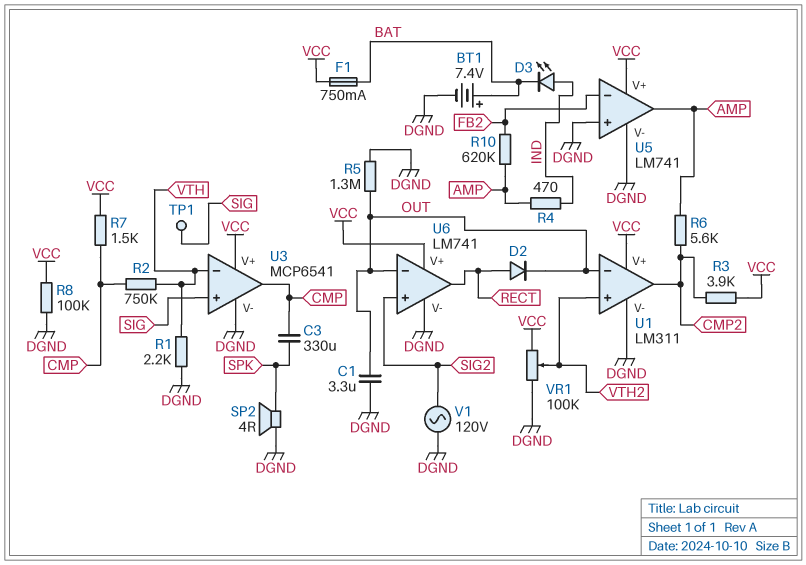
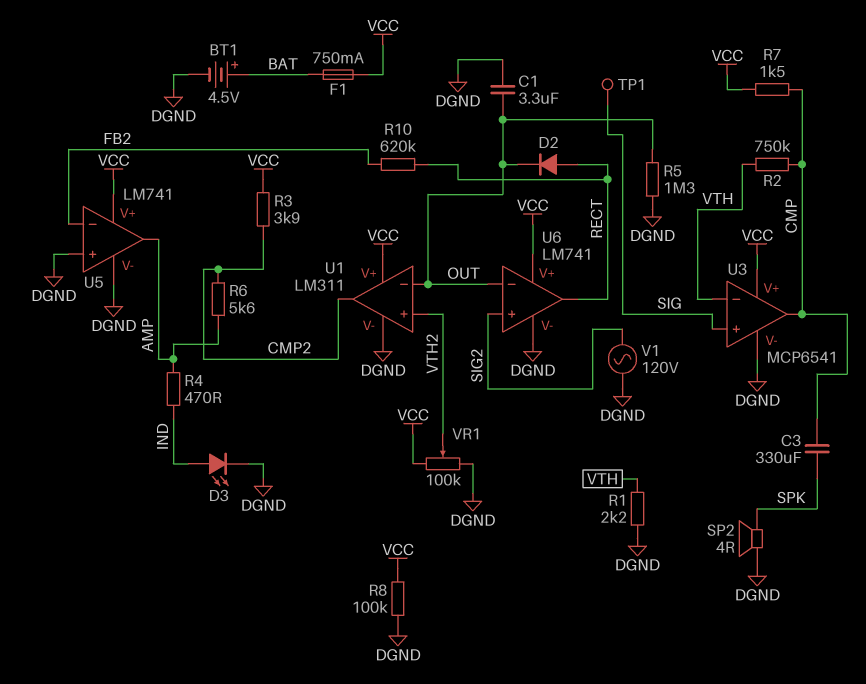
BT1: 7.4V (plus BAT, minus DGND) -> 4.5V (plus BAT, minus DGND)
D3: LED (A IND, K BAT) -> LED (A IND, K DGND)
R10: 620k (AMP, FB2) -> 620k (FB2, RECT)

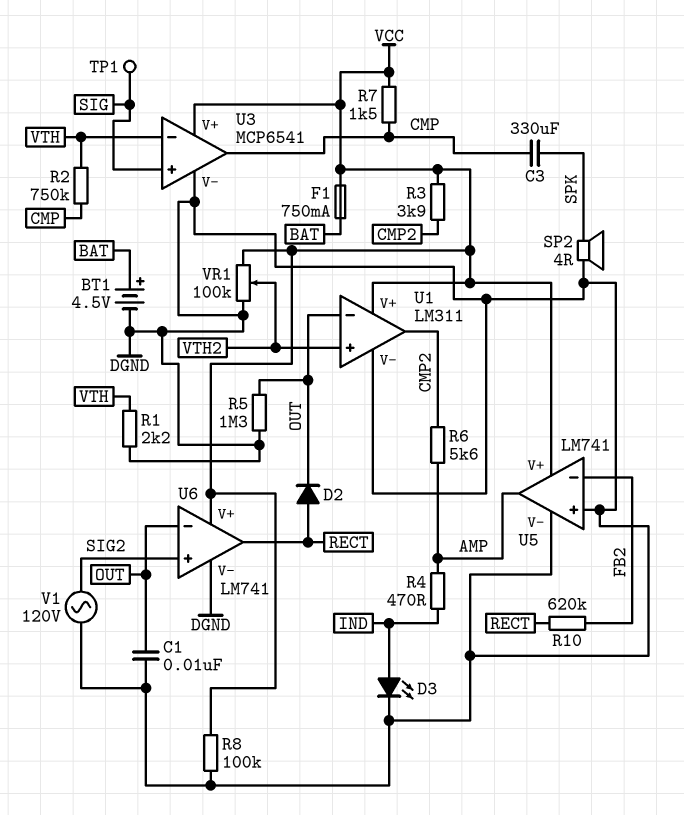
C1: 3.3uF (DGND, OUT) -> 10nF (DGND, OUT)

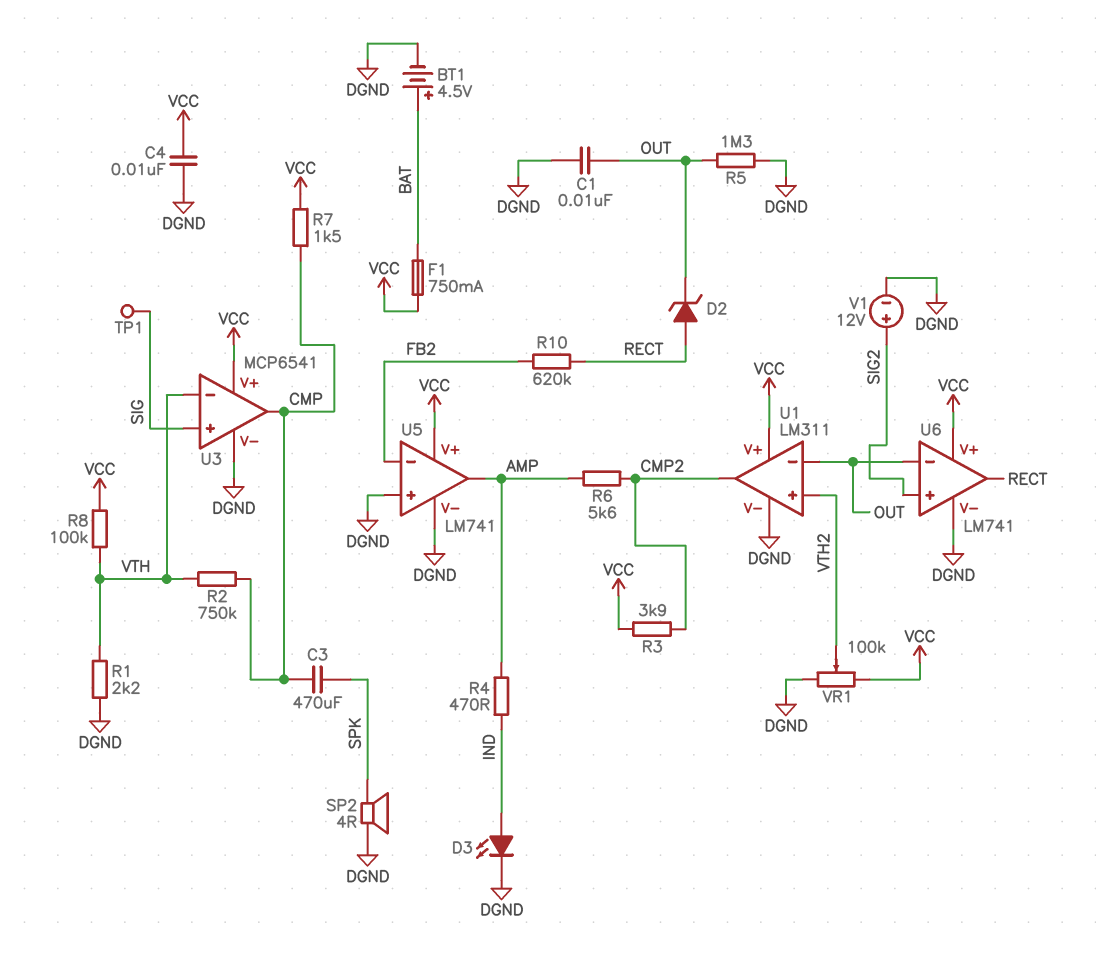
C3: 330uF (CMP, SPK) -> 470uF (CMP, SPK)
C4: none -> 10nF (DGND, VCC)
D2: diode (A RECT, K OUT) -> zener (A RECT, K OUT)
R8: 100k (DGND, VCC) -> 100k (VCC, VTH)
V1: AC 120V (DGND, SIG2) -> 12V (plus SIG2, minus DGND)

